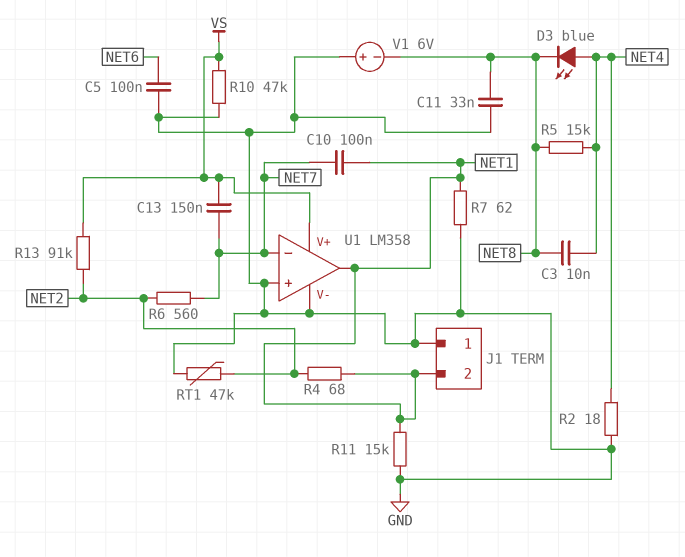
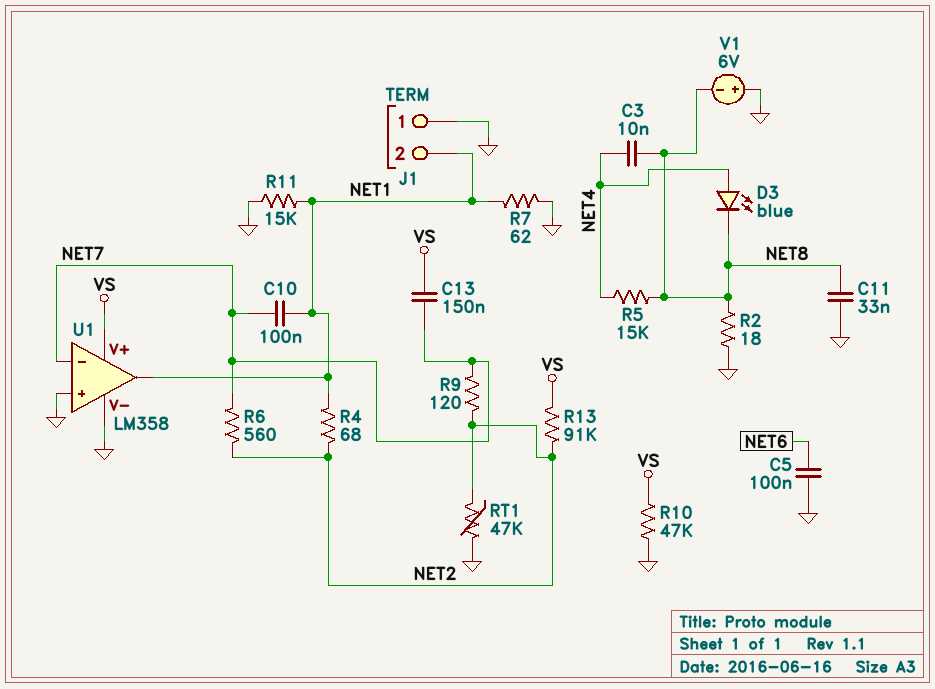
R2: 18 (GND, NET4) -> 18 (GND, NET8)
R9: none -> 120 (NET2, NET7)

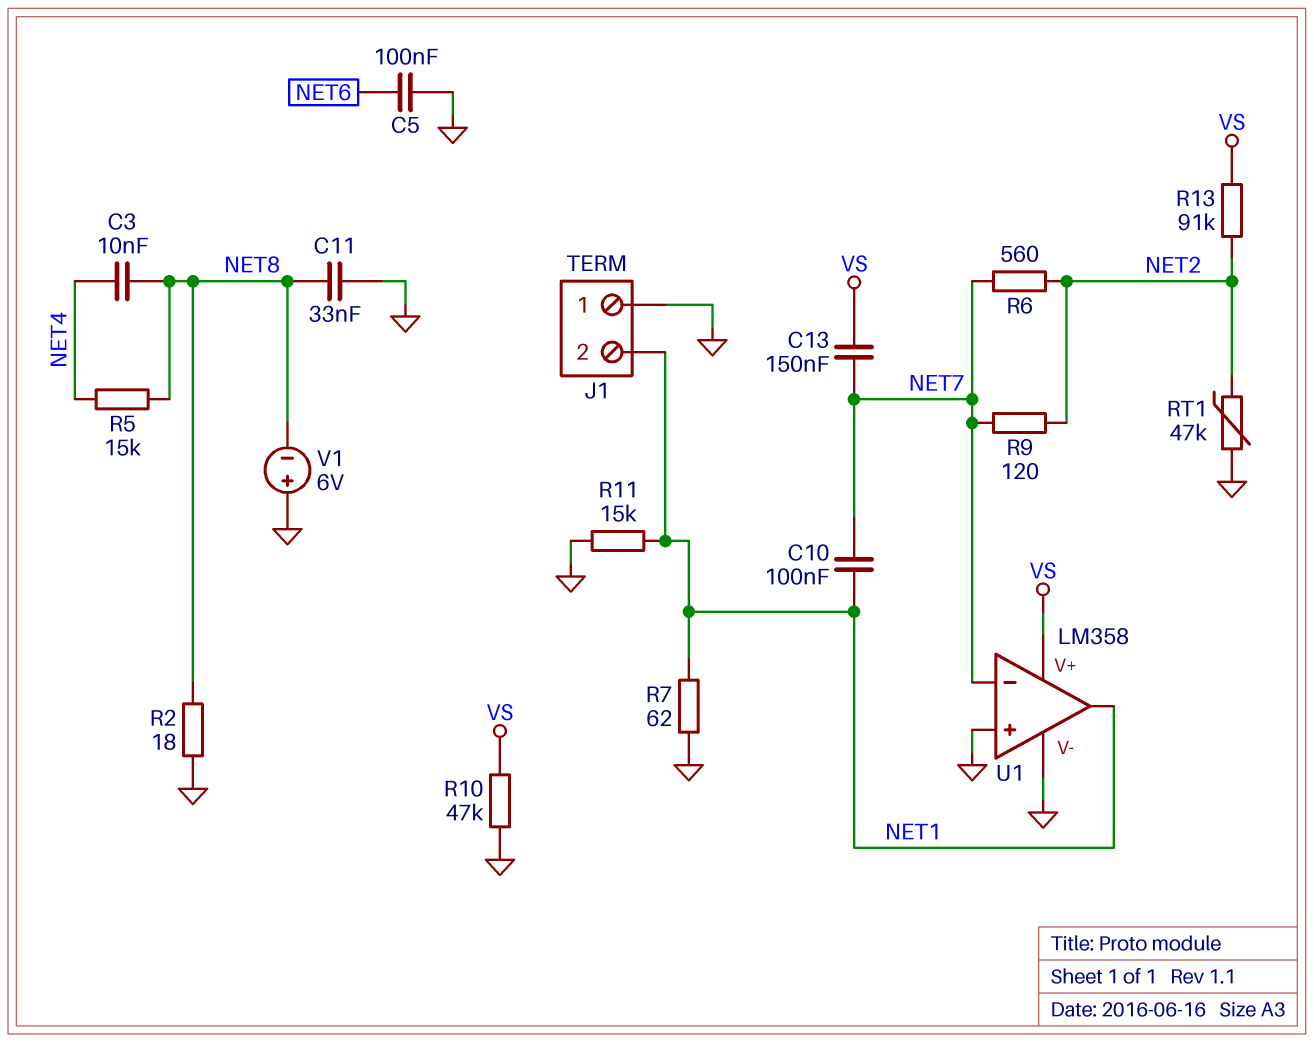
D3: LED blue (A NET4, K NET8) -> none
R4: 68 (NET1, NET2) -> none

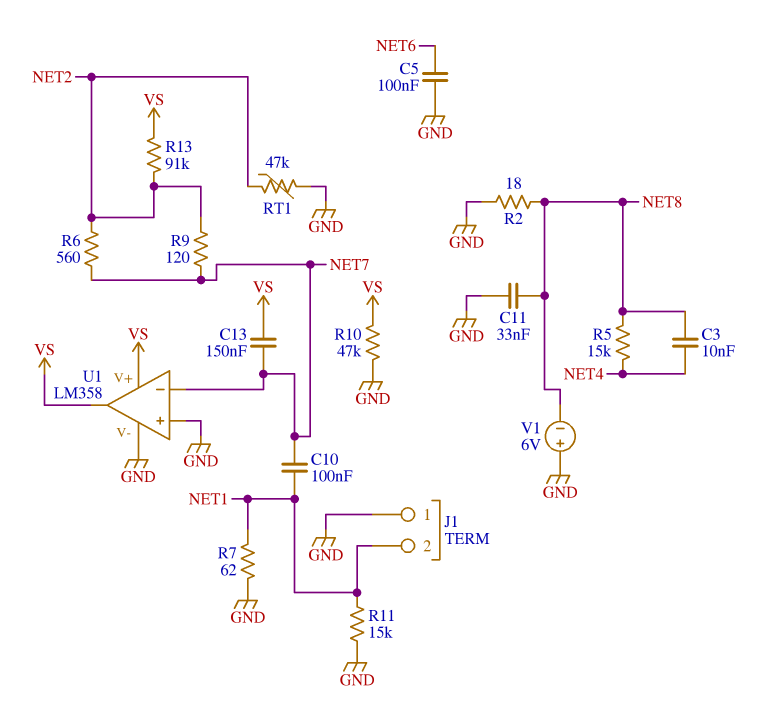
U1 pin out: NET1 -> VS

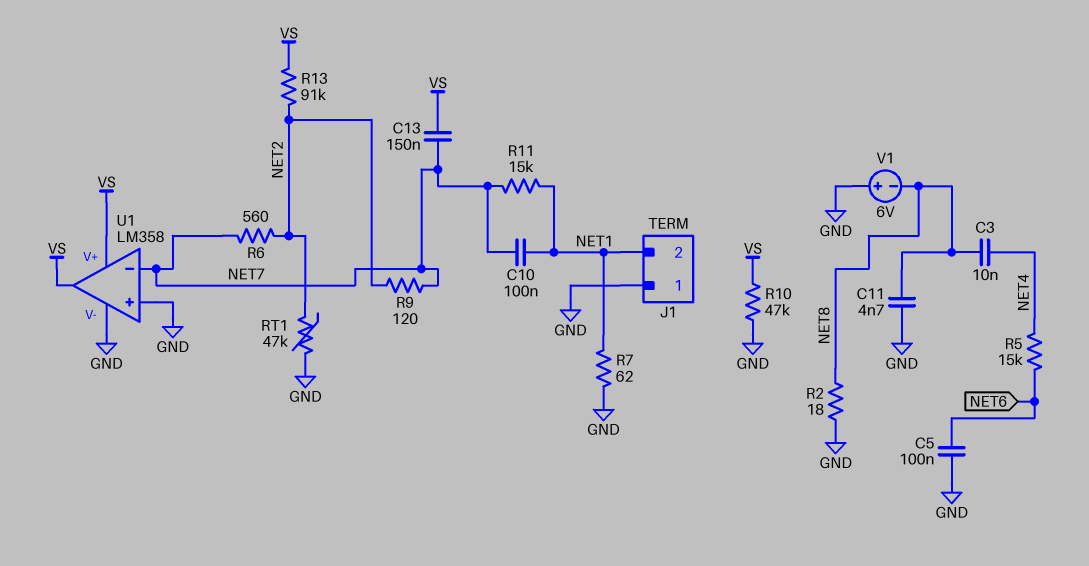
C11: 33nF (GND, NET8) -> 4.7nF (GND, NET8)
R5: 15k (NET4, NET8) -> 15k (NET4, NET6)
R11: 15k (GND, NET1) -> 15k (NET1, NET7)

